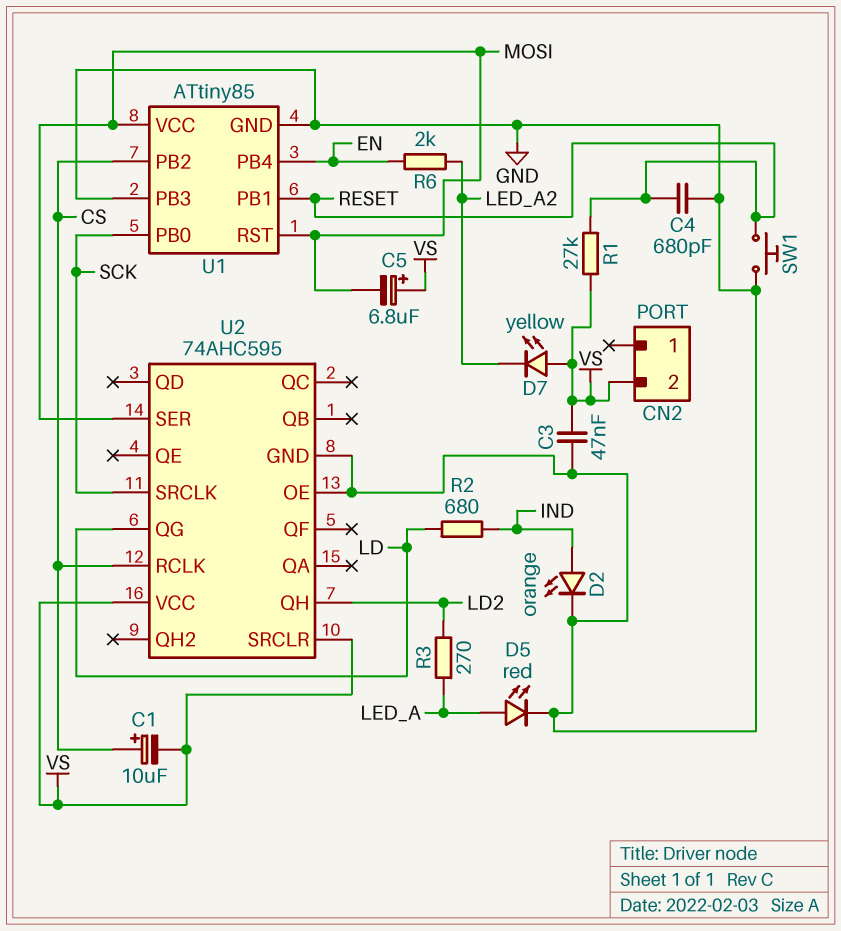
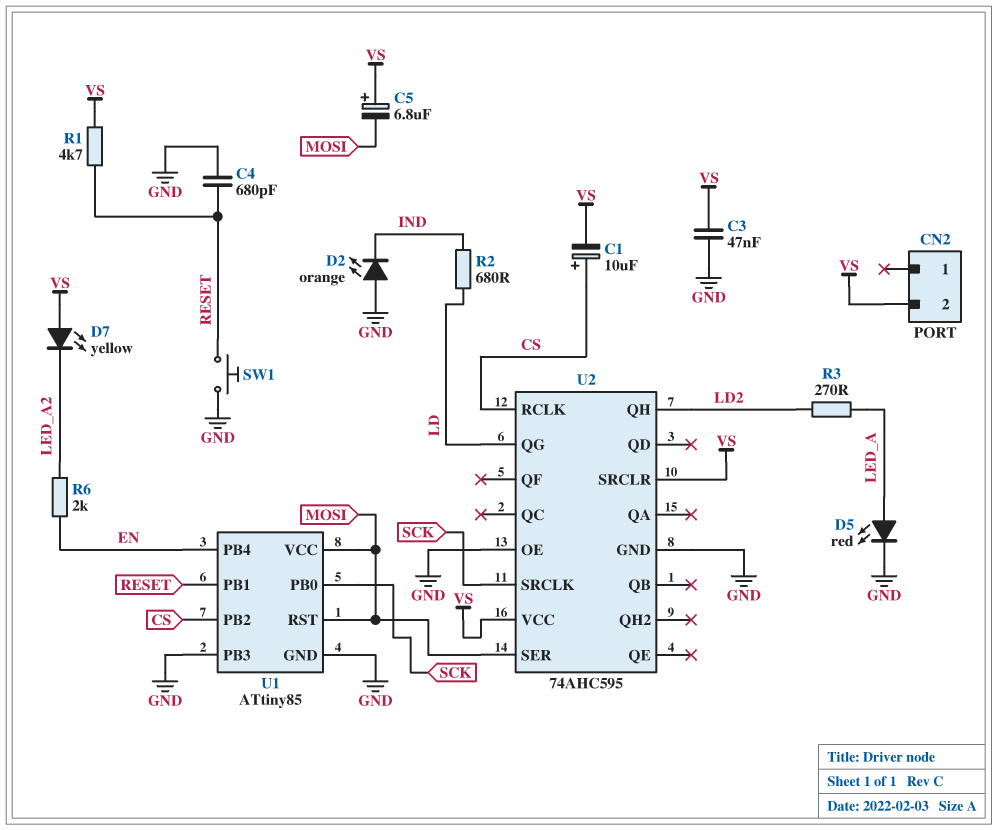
D2: LED orange (A IND, K GND) -> LED orange (A GND, K IND)
R1: 27k (RESET, VS) -> 4.7k (RESET, VS)

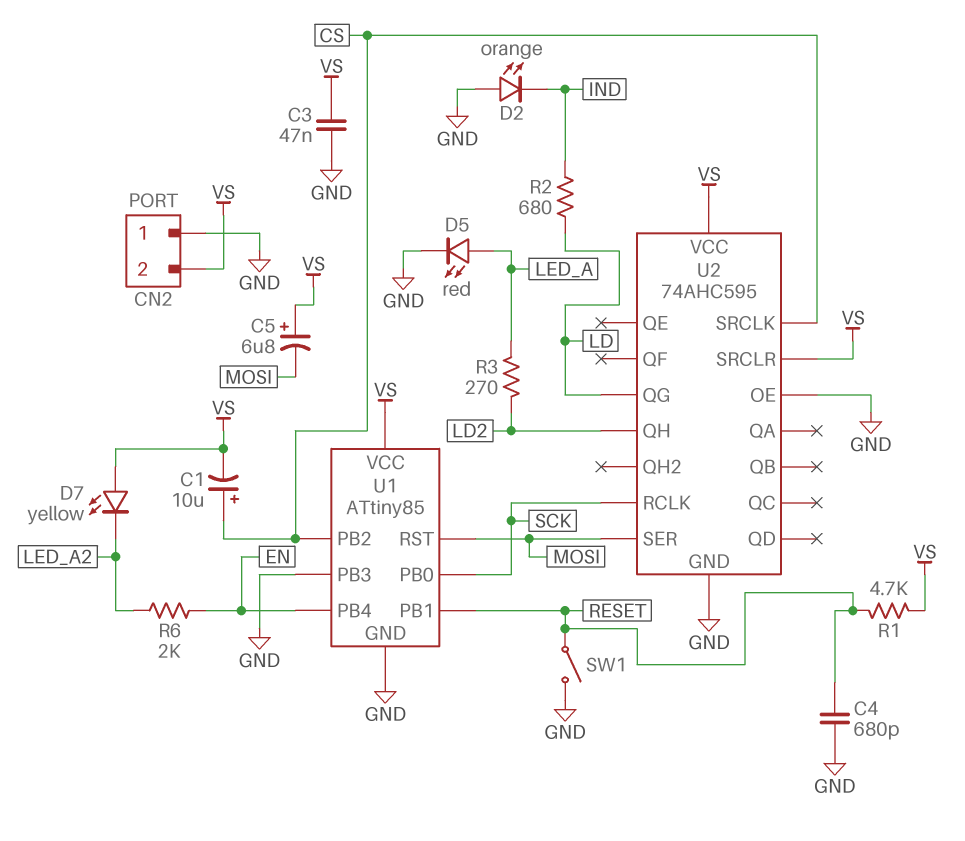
CN2 pin 1: none -> GND
SW1: button (GND, RESET) -> switch (GND, RESET)
U1 pin VCC: MOSI -> VS
U2 pin RCLK: CS -> SCK
U2 pin SRCLK: SCK -> CS

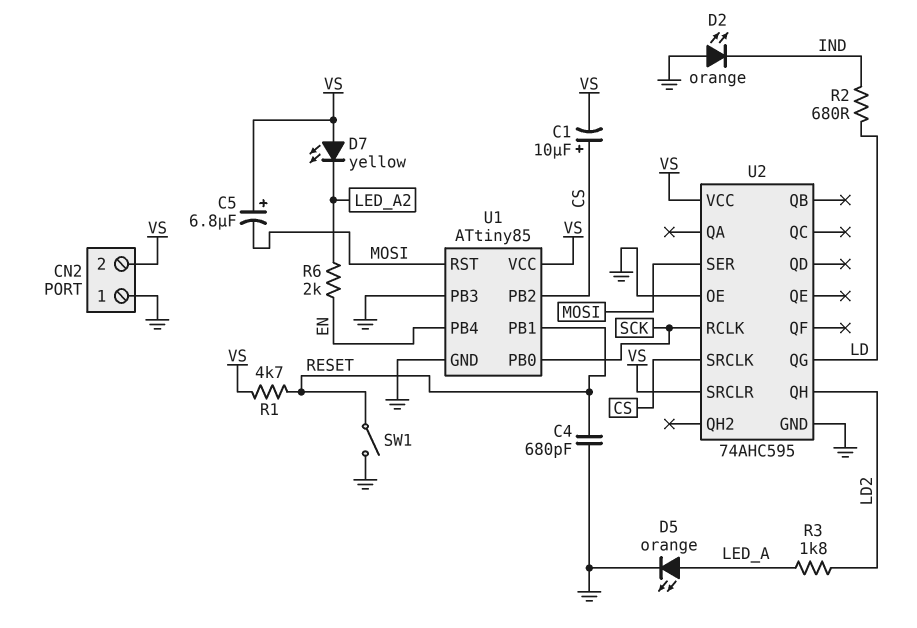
C3: 47nF (GND, VS) -> none
D5: LED red (A LED_A, K GND) -> LED orange (A LED_A, K GND)
R3: 270 (LD2, LED_A) -> 1.8k (LD2, LED_A)

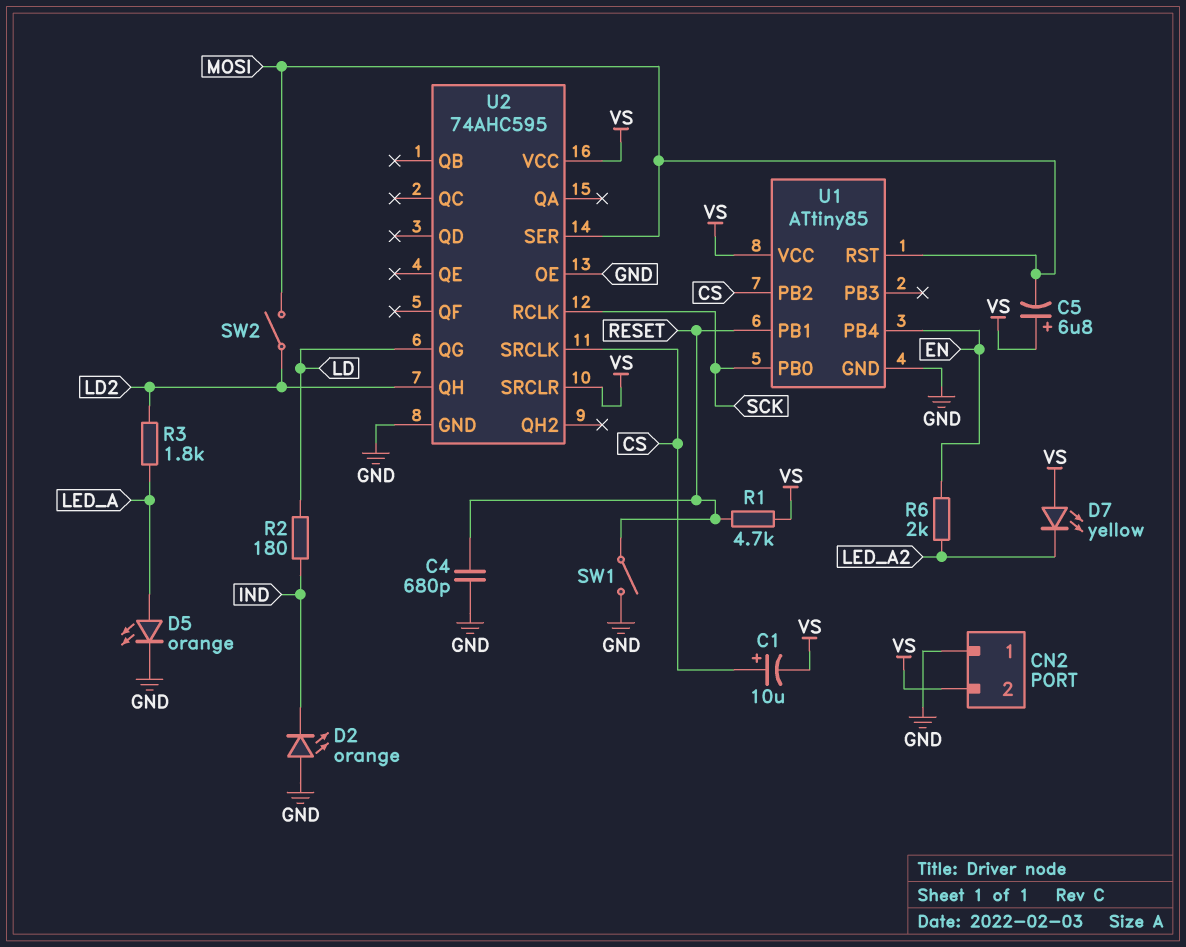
R2: 680 (IND, LD) -> 180 (IND, LD)
SW2: none -> switch (LD2, MOSI)
U1 pin PB3: GND -> none

